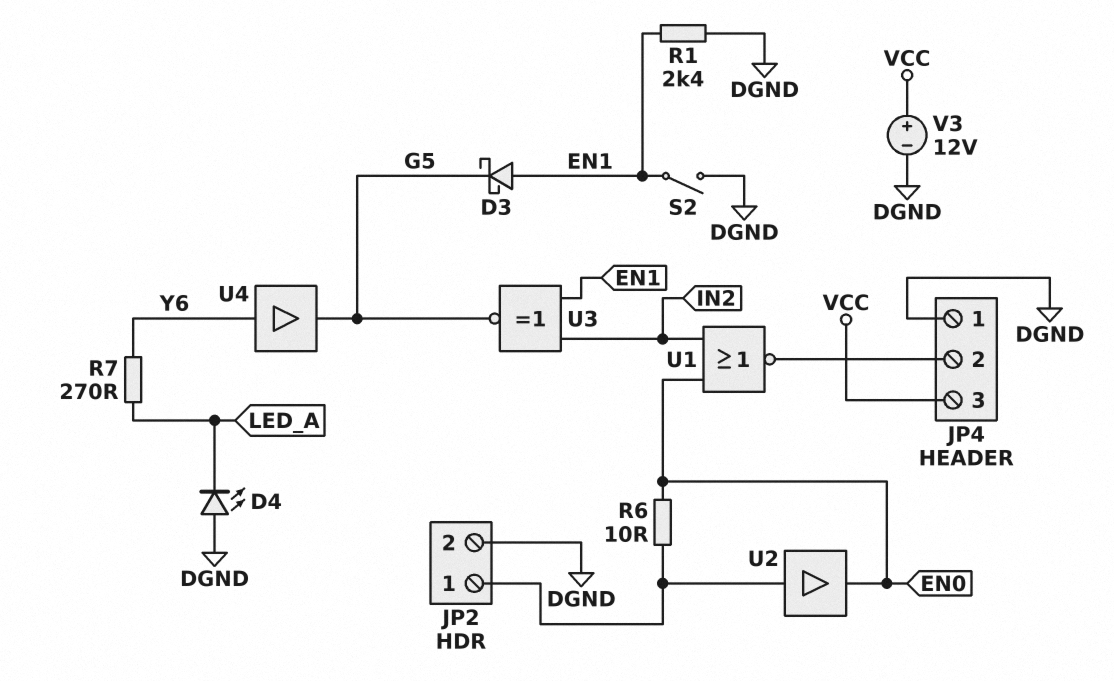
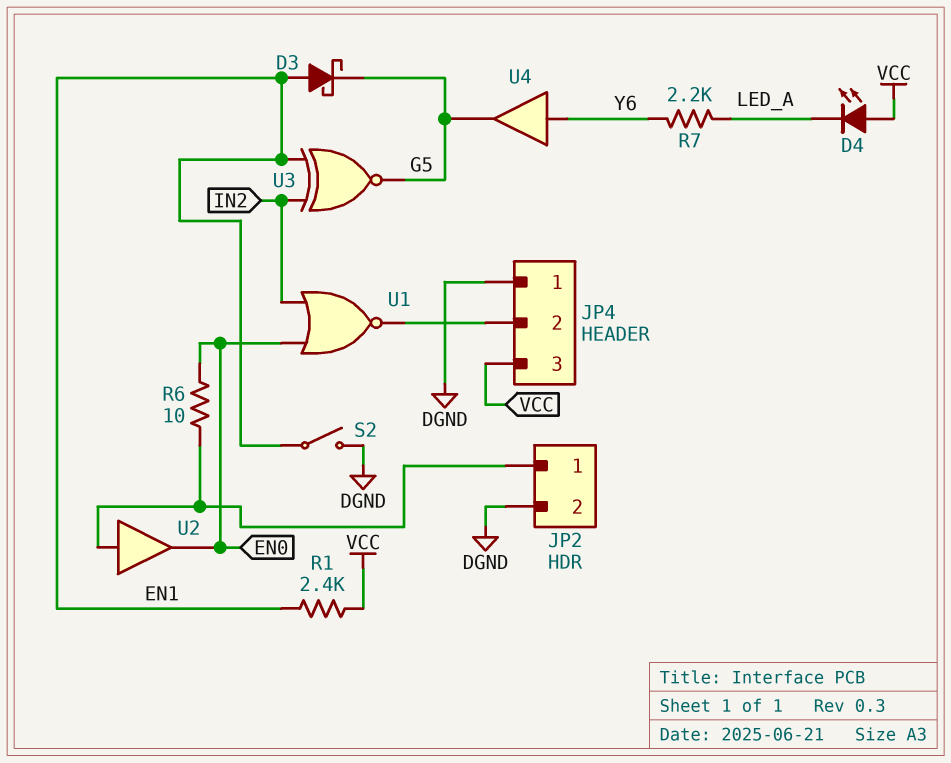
D4: LED (A DGND, K LED_A) -> LED (A VCC, K LED_A)
R1: 2.4k (DGND, EN1) -> 2.4k (EN1, VCC)
R7: 270 (LED_A, Y6) -> 2.2k (LED_A, Y6)
V3: 12V (plus VCC, minus DGND) -> none

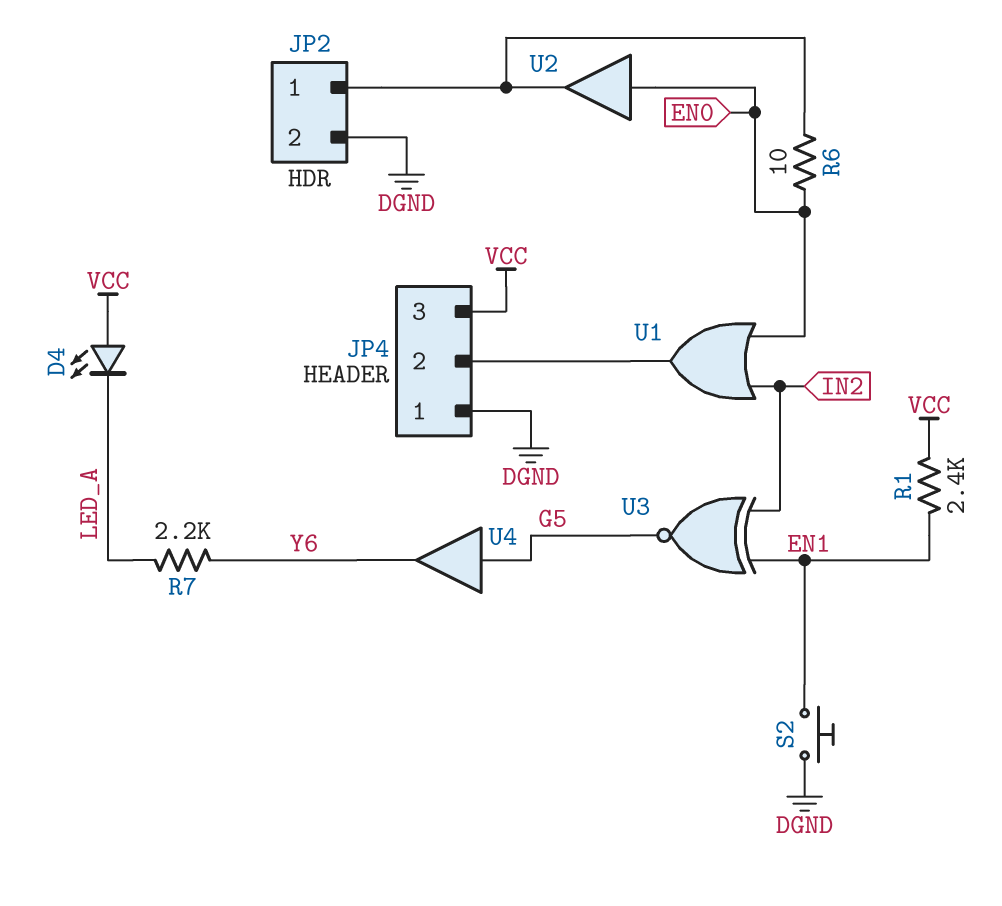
D3: schottky (A EN1, K G5) -> none
S2: switch (DGND, EN1) -> button (DGND, EN1)
U1: NOR (in EN0, in IN2, out JP4/2) -> OR (in EN0, in IN2, out JP4/2)
U2: buffer (in JP2/1, out EN0) -> buffer (in EN0, out JP2/1)
U4: buffer (in Y6, out G5) -> buffer (in G5, out Y6)

